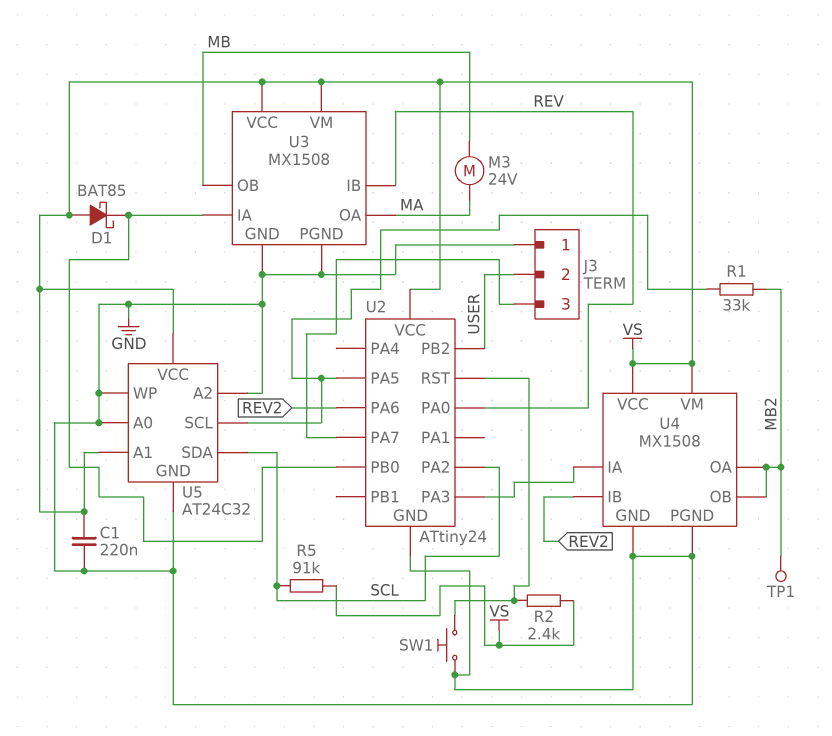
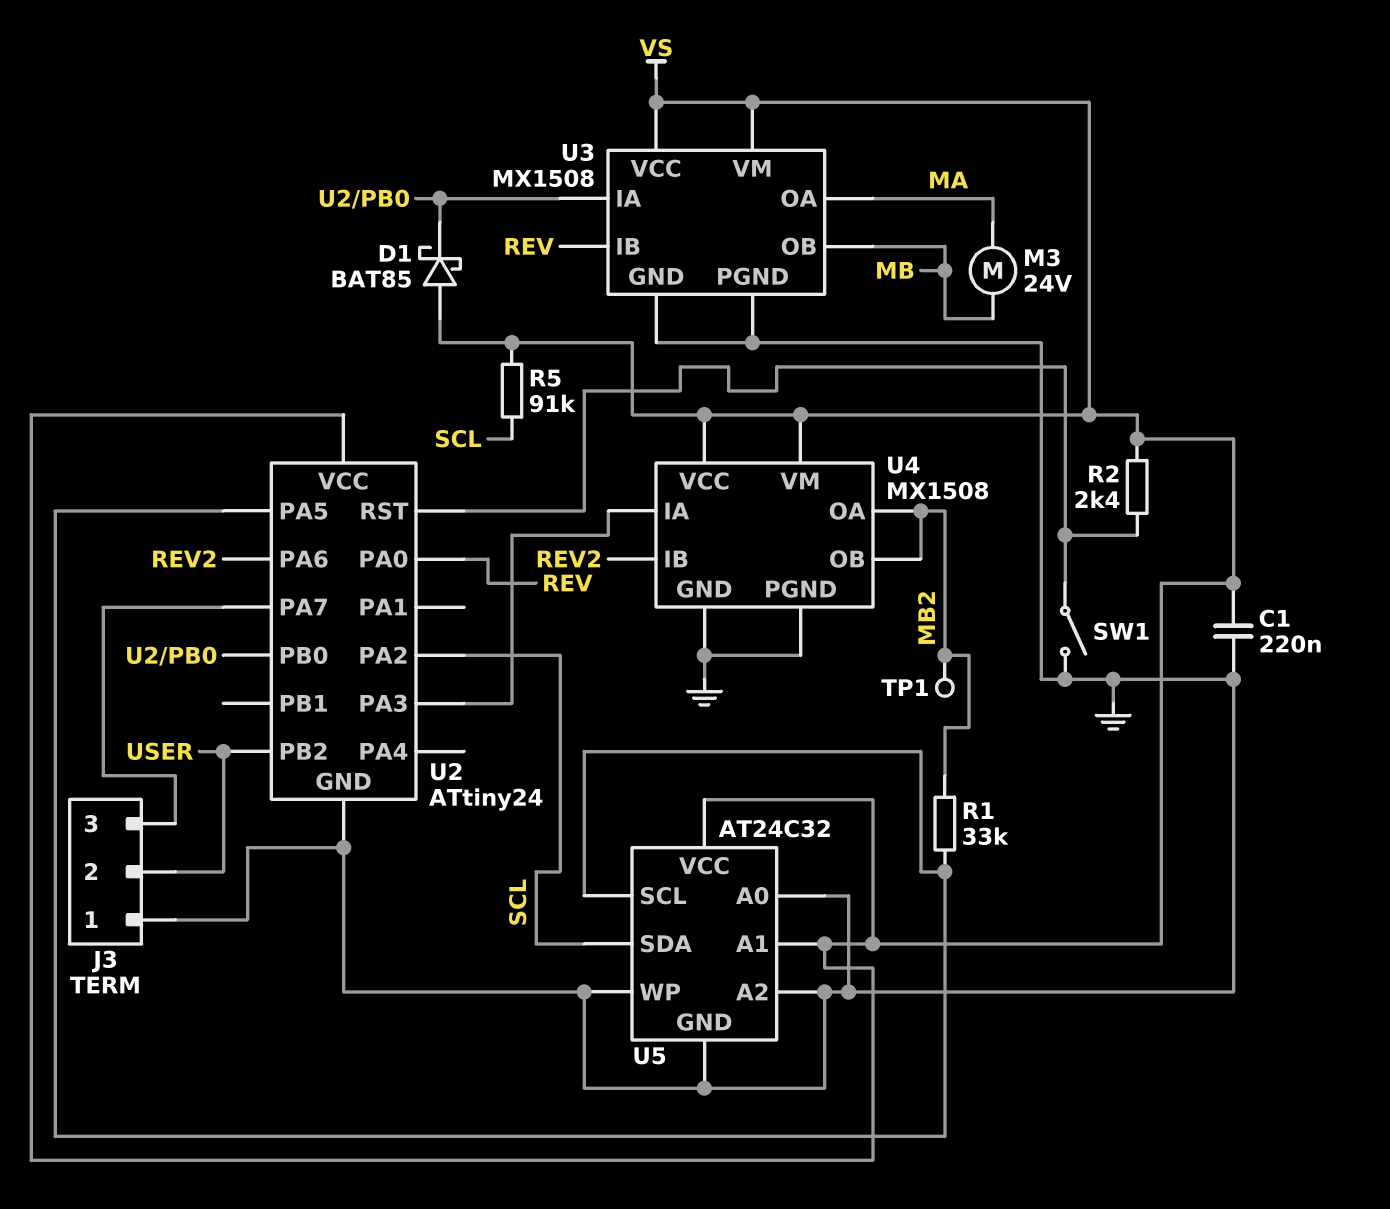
SW1: button (GND, U2/RST) -> switch (GND, U2/RST)

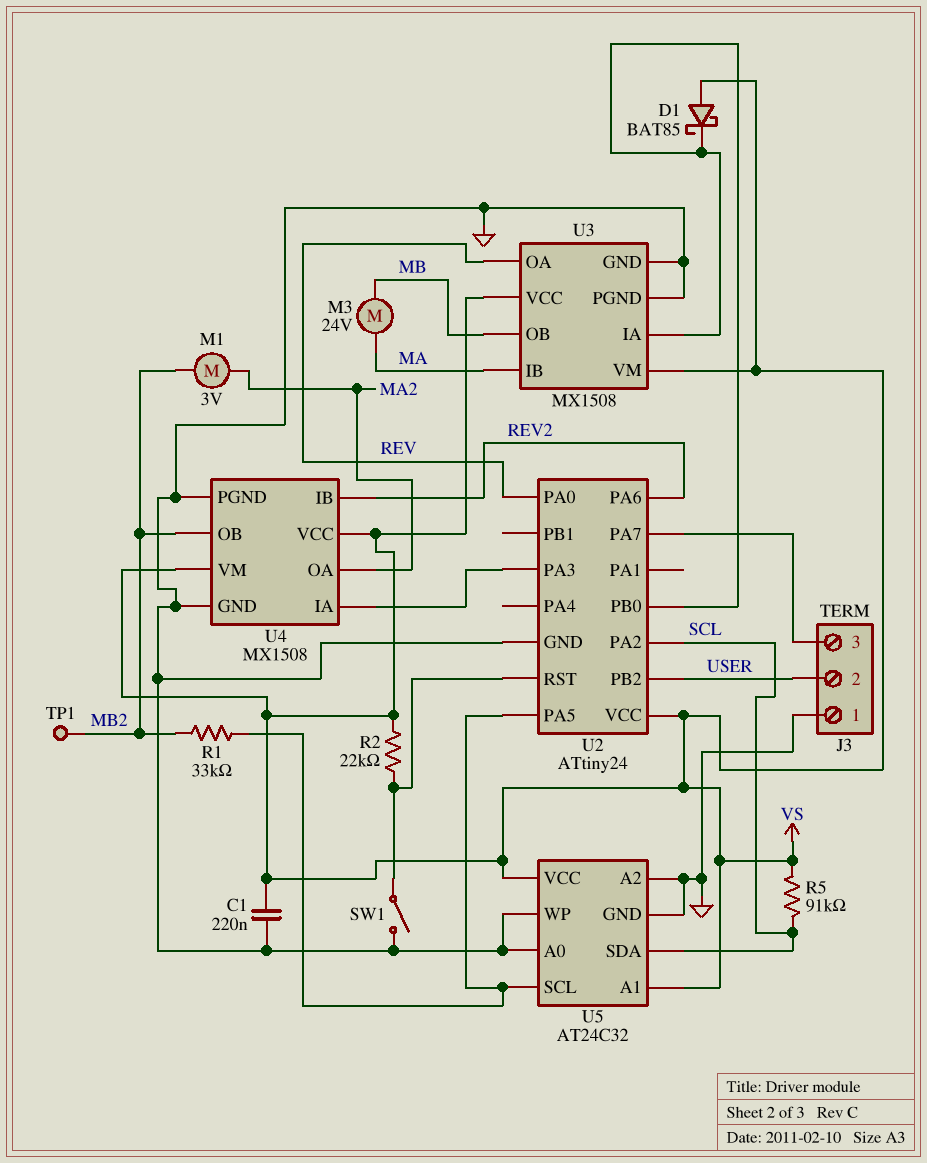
M1: none -> motor 3V (MA2, MB2)
R2: 2.4k (U2/RST, VS) -> 22k (U2/RST, VS)
U3 pin IB: REV -> MA
U3 pin OA: MA -> REV
U4 pin OA: MB2 -> MA2

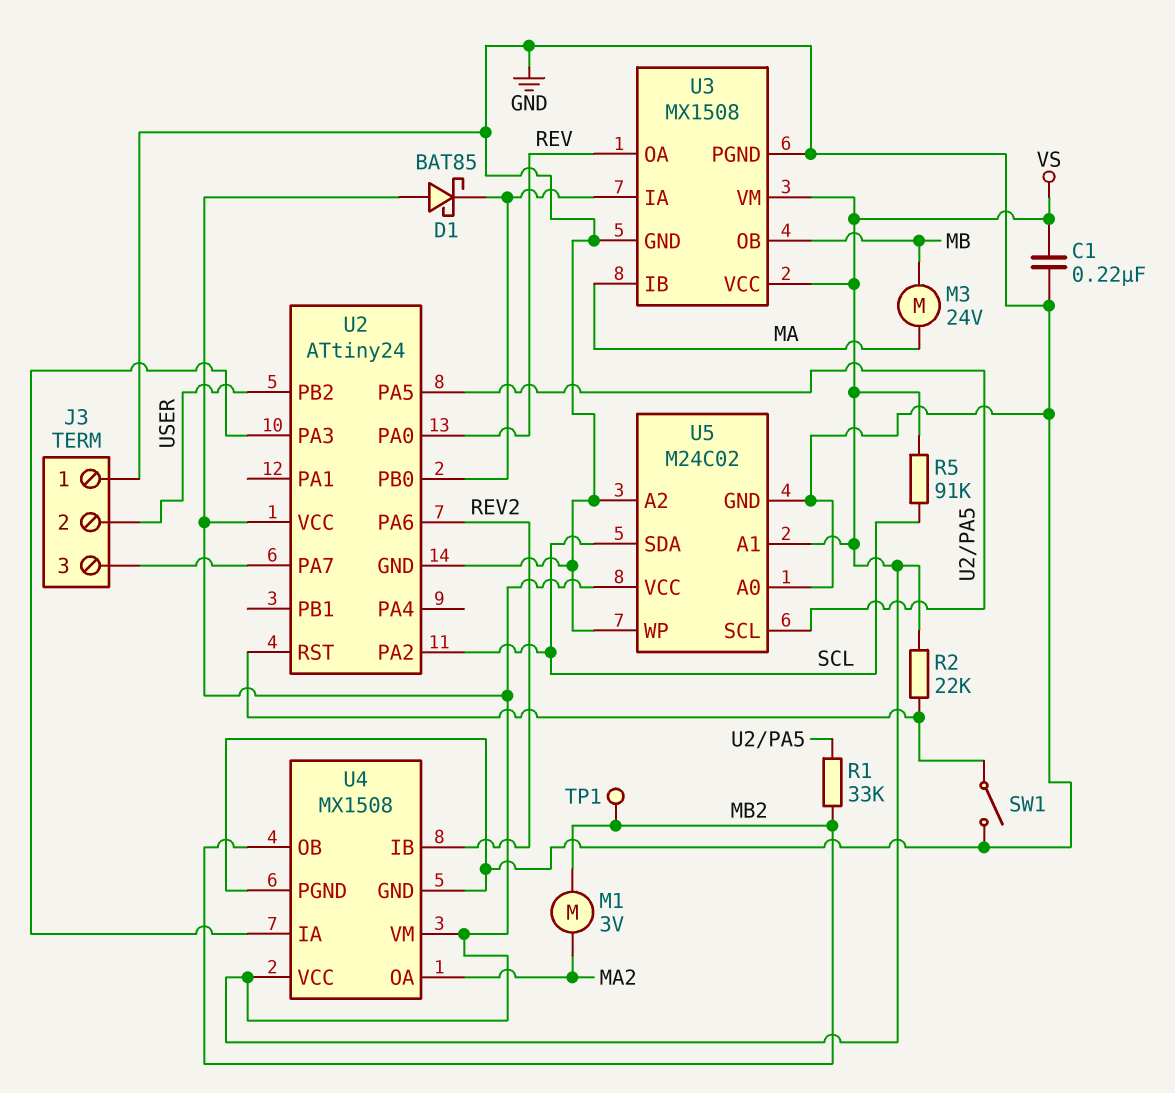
U5: AT24C32 -> M24C02

